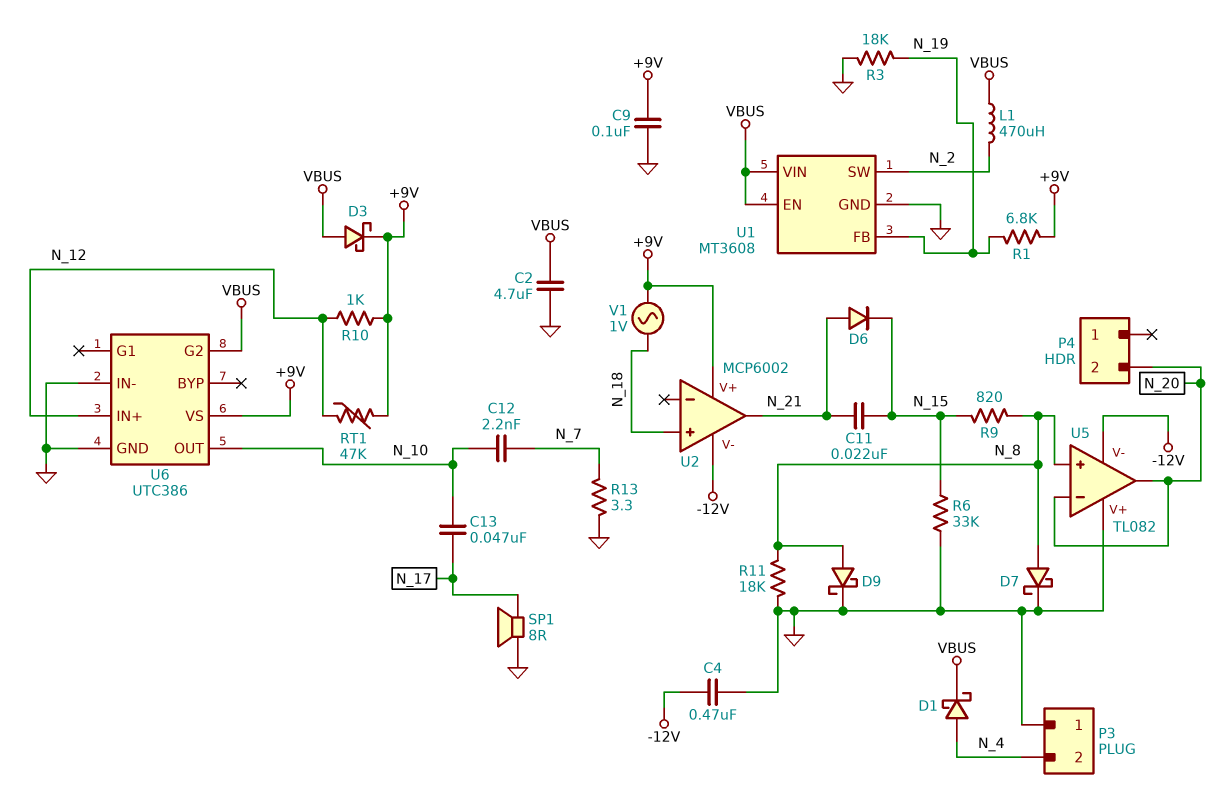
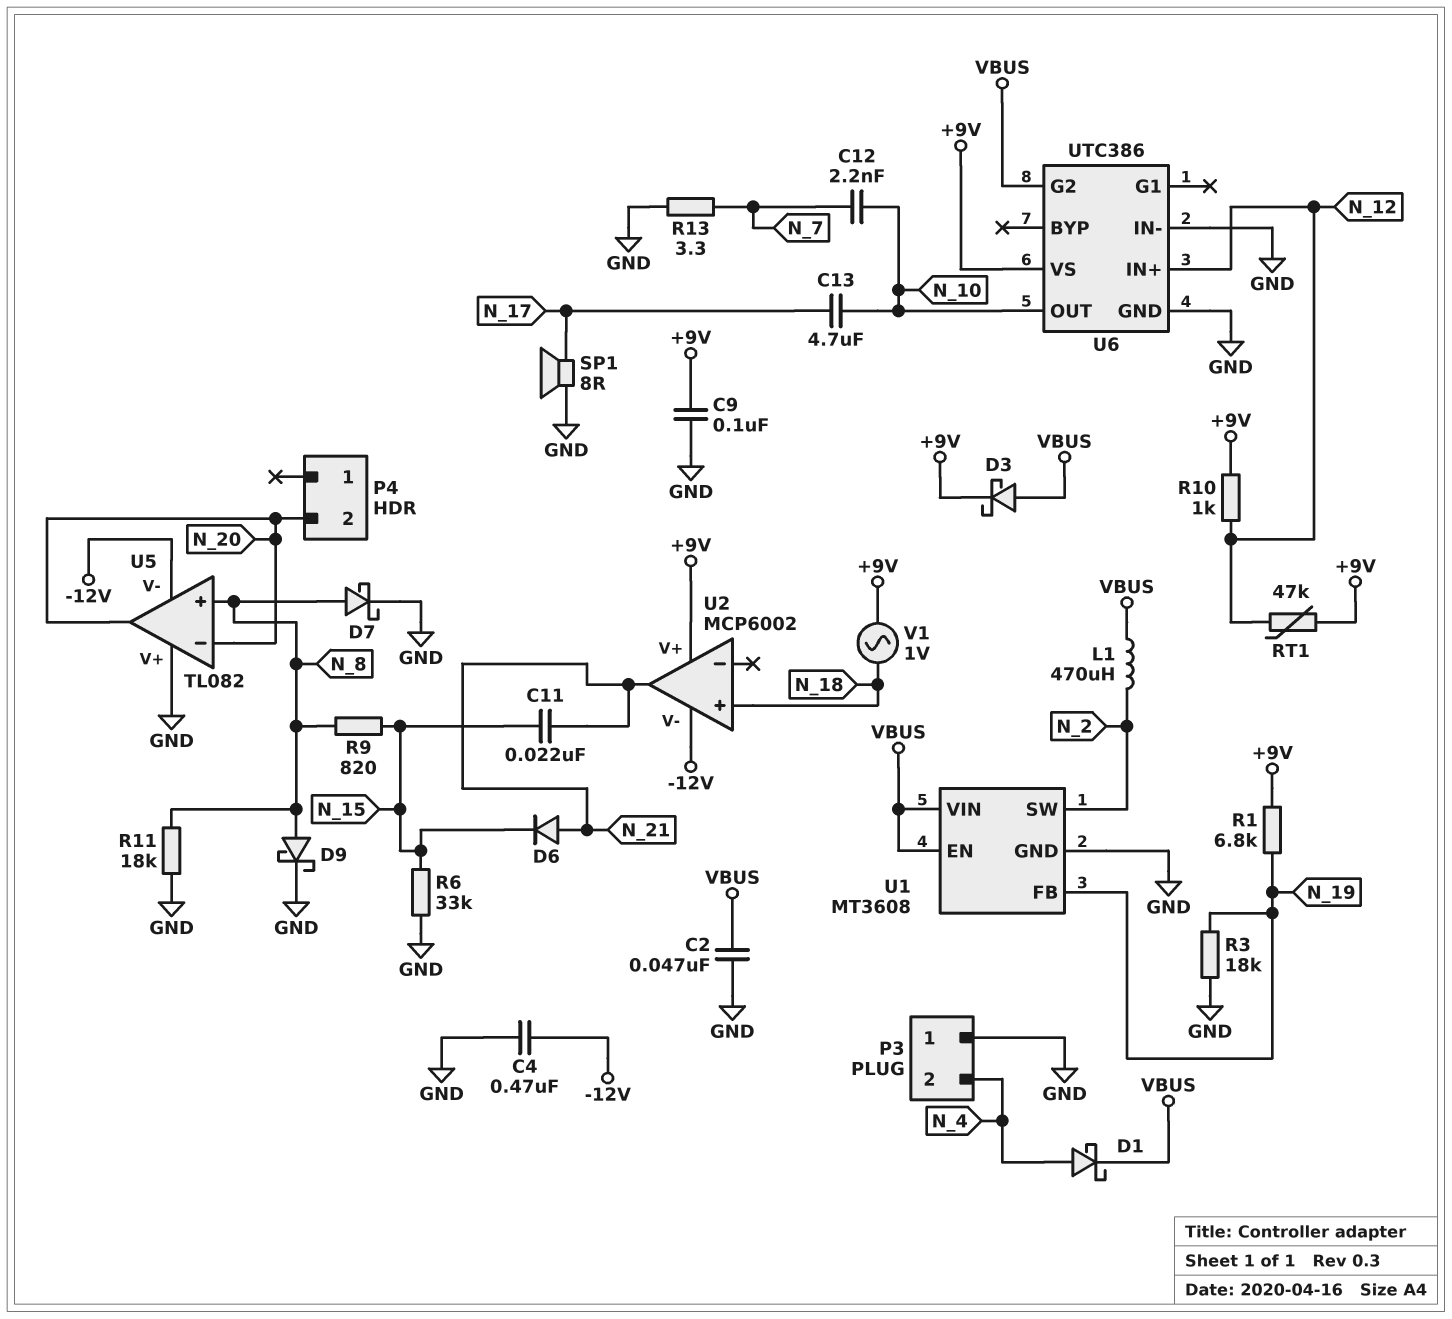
C2: 4.7uF (GND, VBUS) -> 47nF (GND, VBUS)
C13: 47nF (N_10, N_17) -> 4.7uF (N_10, N_17)

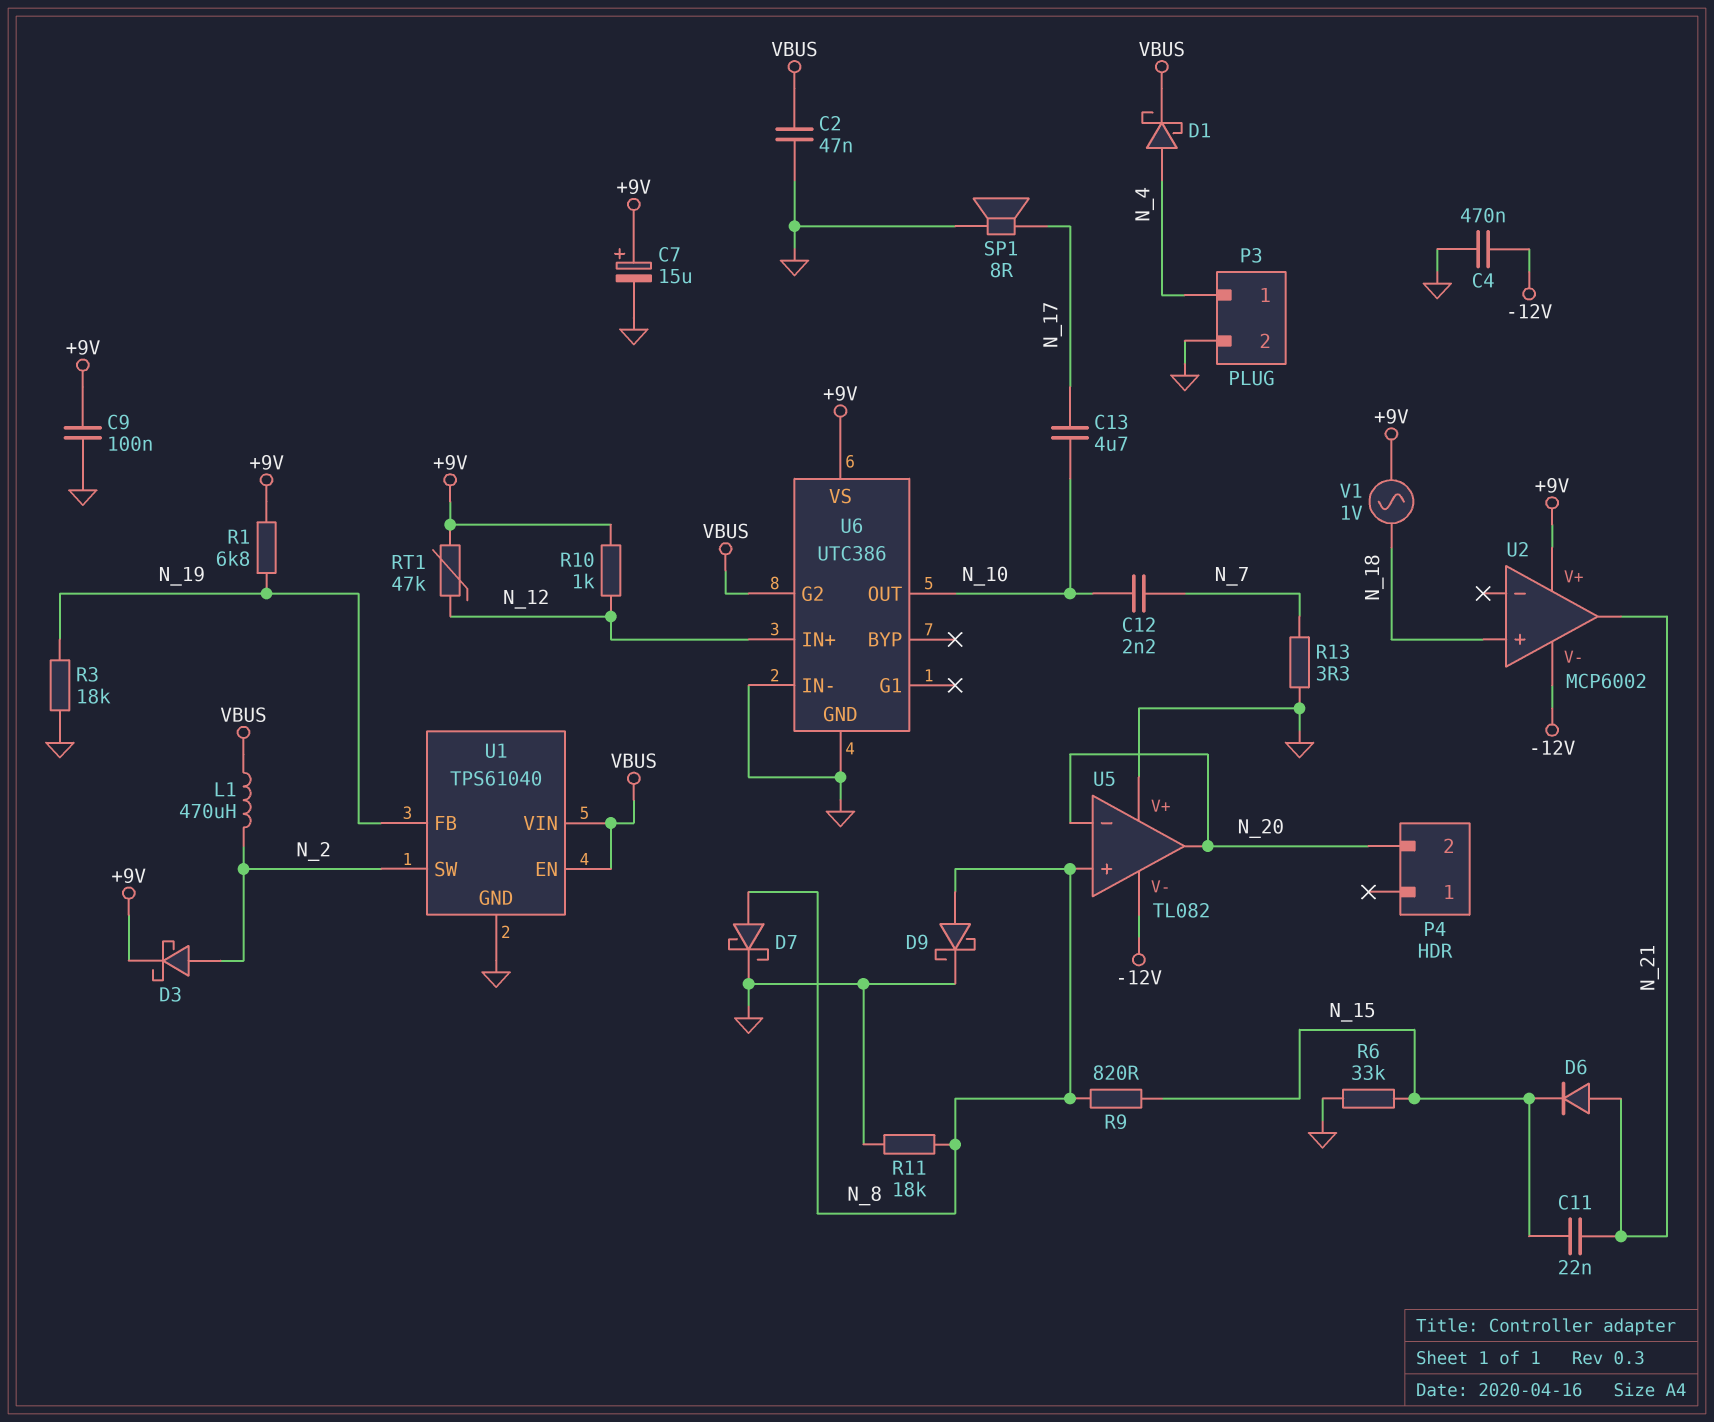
C7: none -> 15uF (plus +9V, minus GND)
D3: schottky (A VBUS, K +9V) -> schottky (A N_2, K +9V)
P3 pin 1: GND -> N_4
P3 pin 2: N_4 -> GND
U1: MT3608 -> TPS61040

